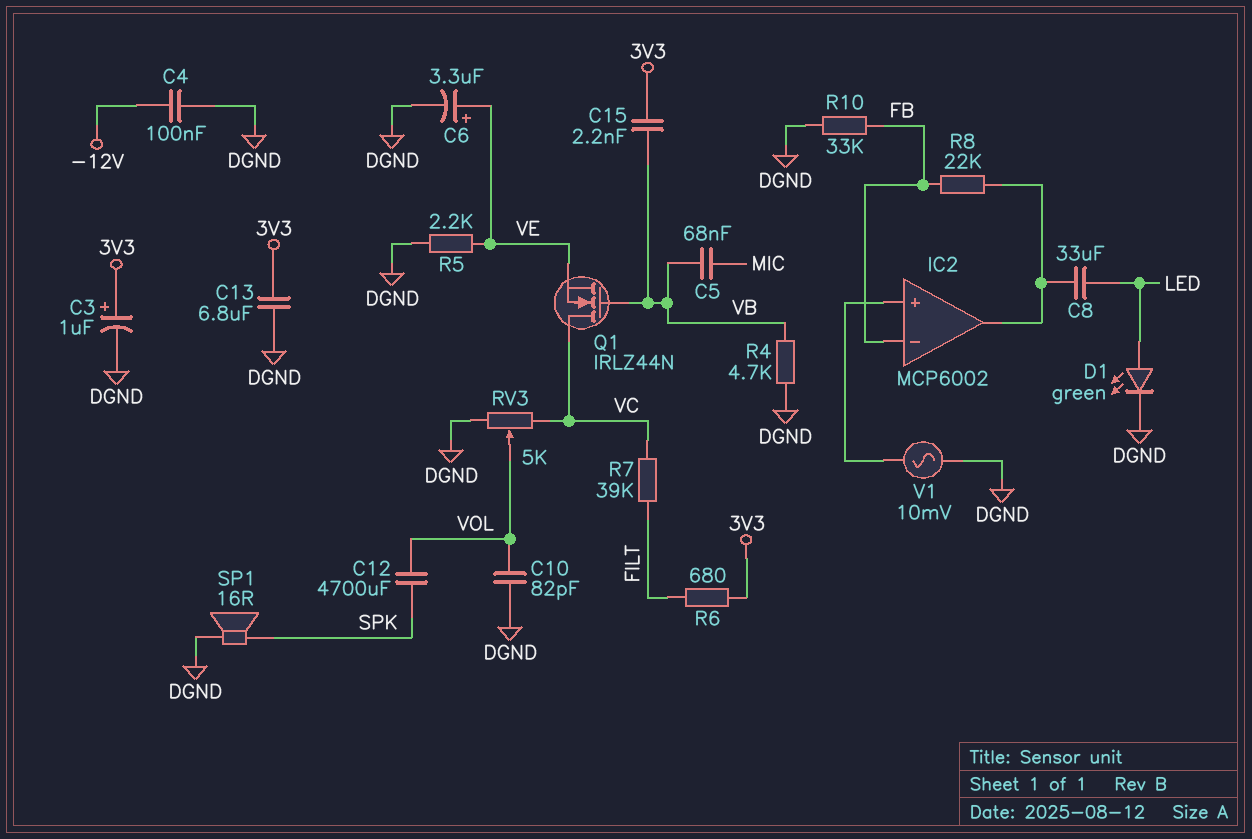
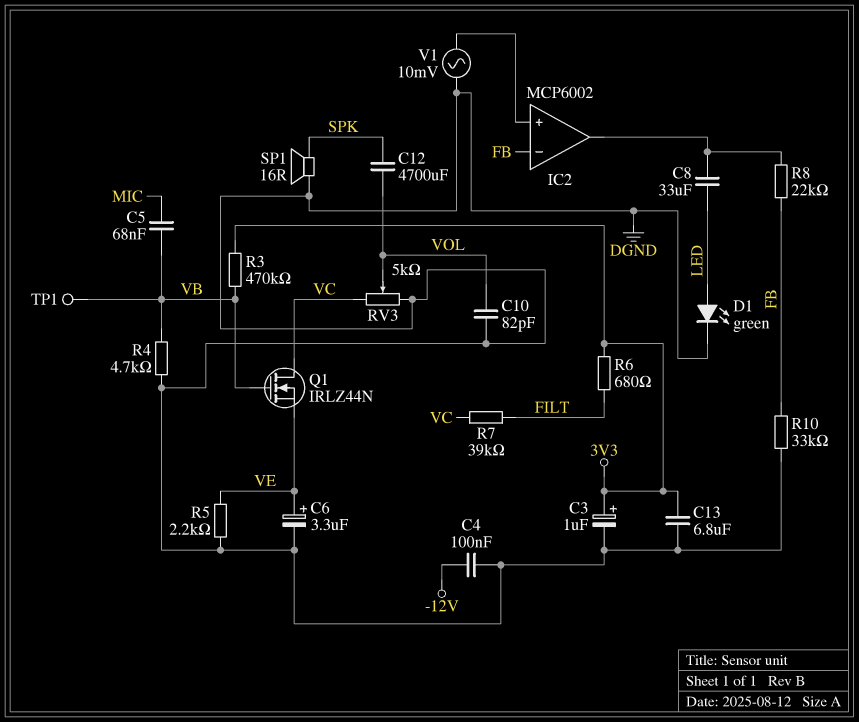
C15: 2.2nF (3V3, VB) -> none
R3: none -> 470k (3V3, VB)
TP1: none -> test point (VB)

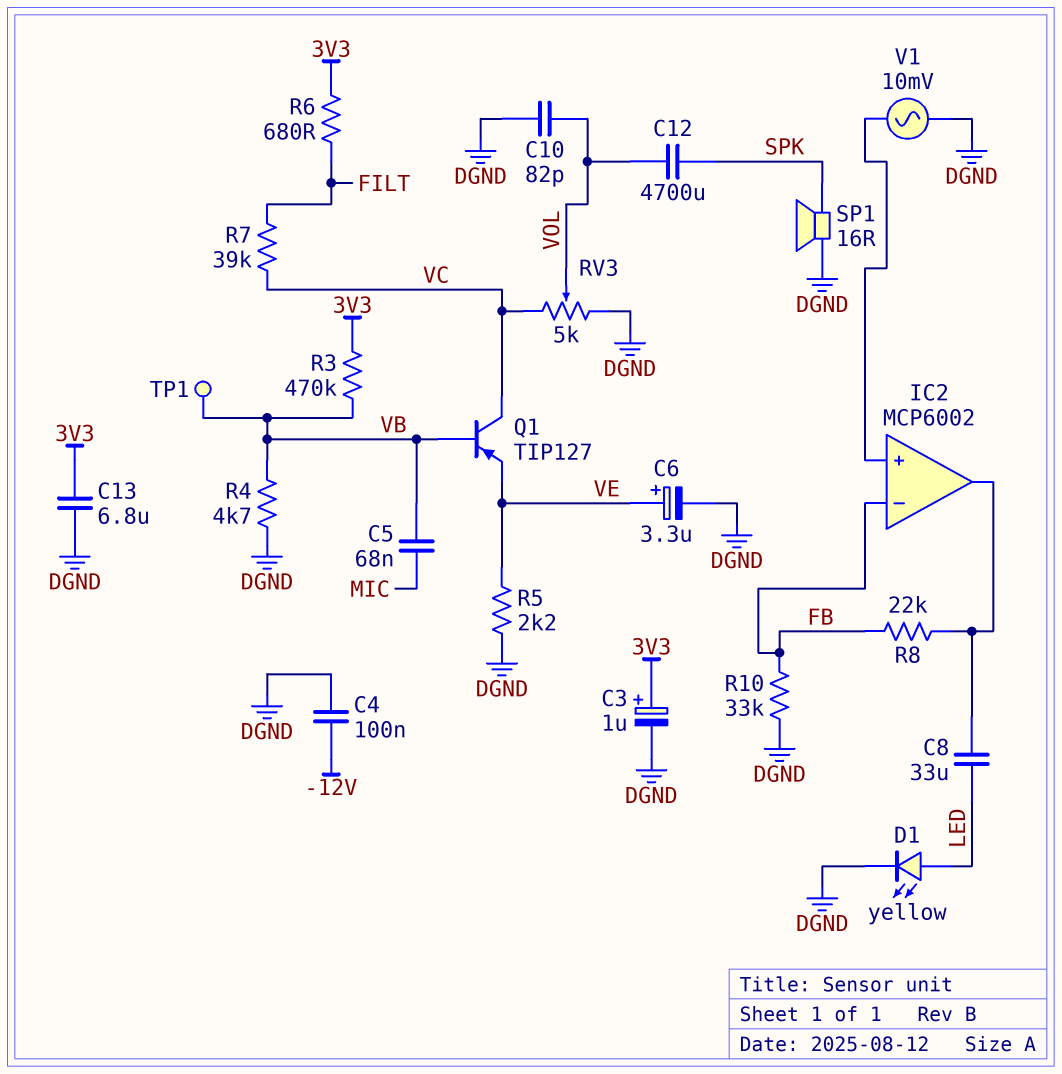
D1: LED green (A LED, K DGND) -> LED yellow (A LED, K DGND)
Q1: NMOS IRLZ44N (G VB, D VC, S VE) -> PNP TIP127 (B VB, C VC, E VE)

